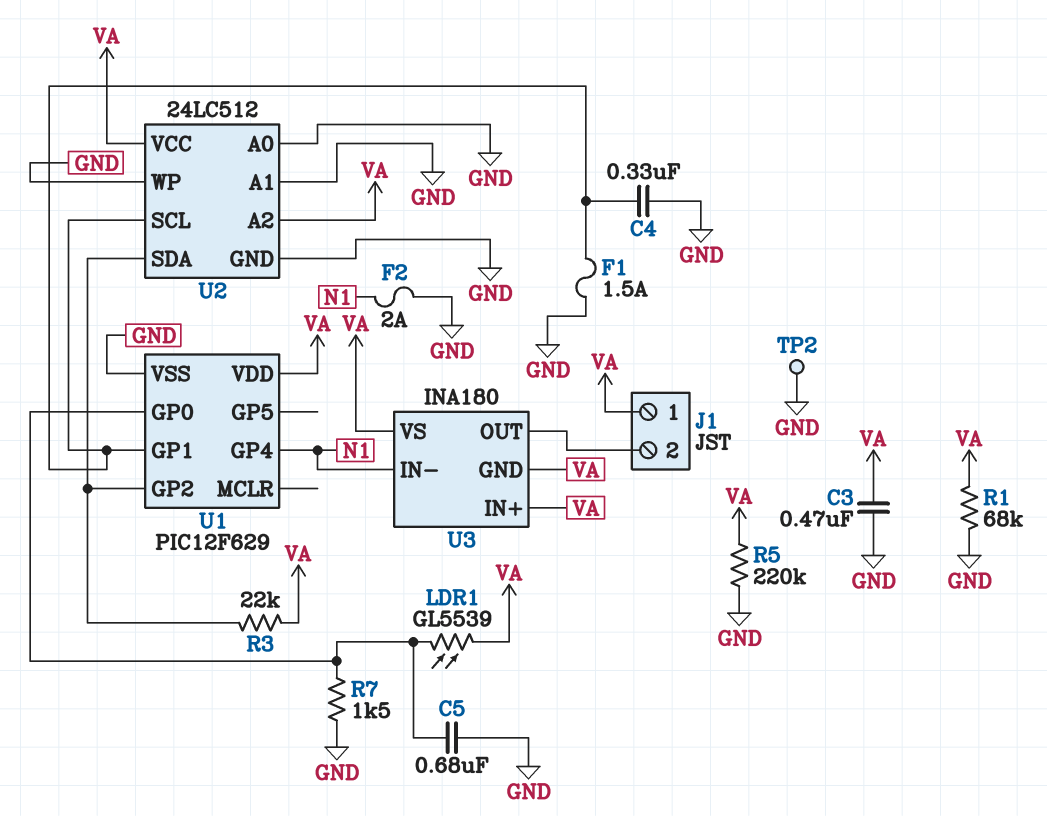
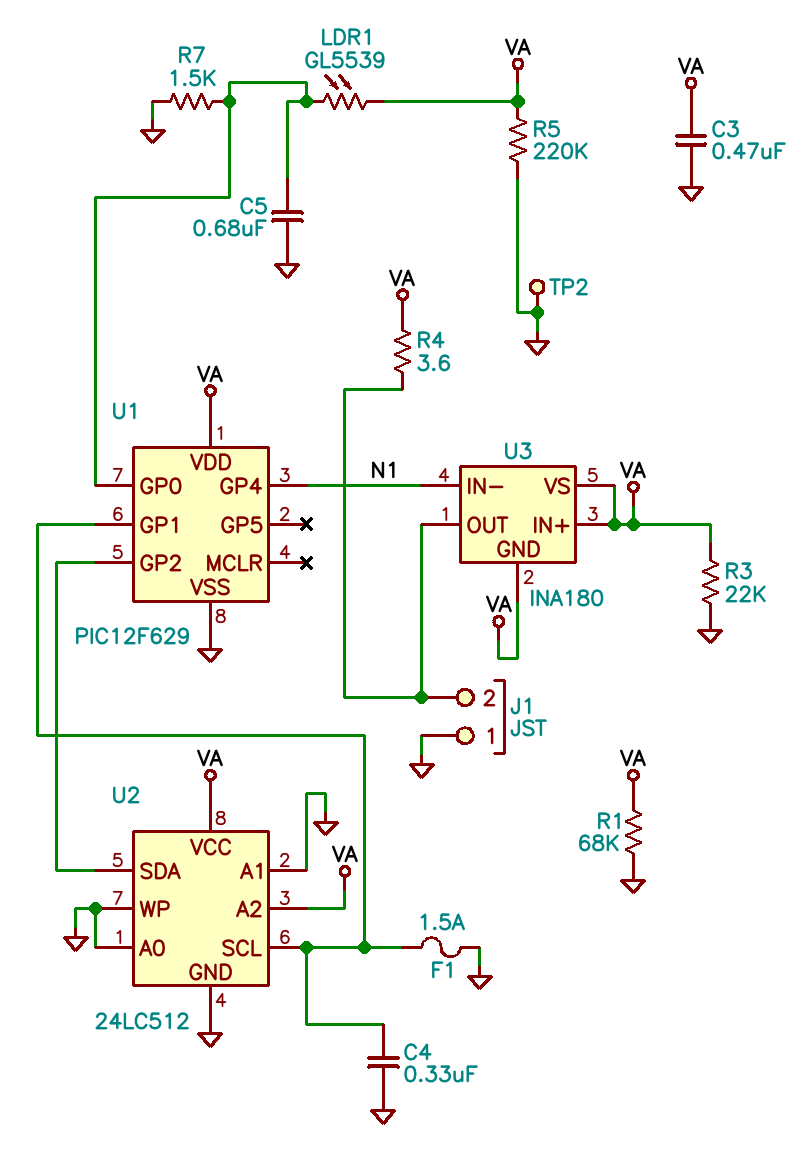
F2: 2A (GND, N1) -> none
J1 pin 1: VA -> GND
R3: 22k (U1/GP2, VA) -> 22k (GND, VA)
R4: none -> 3.6 (J1/2, VA)

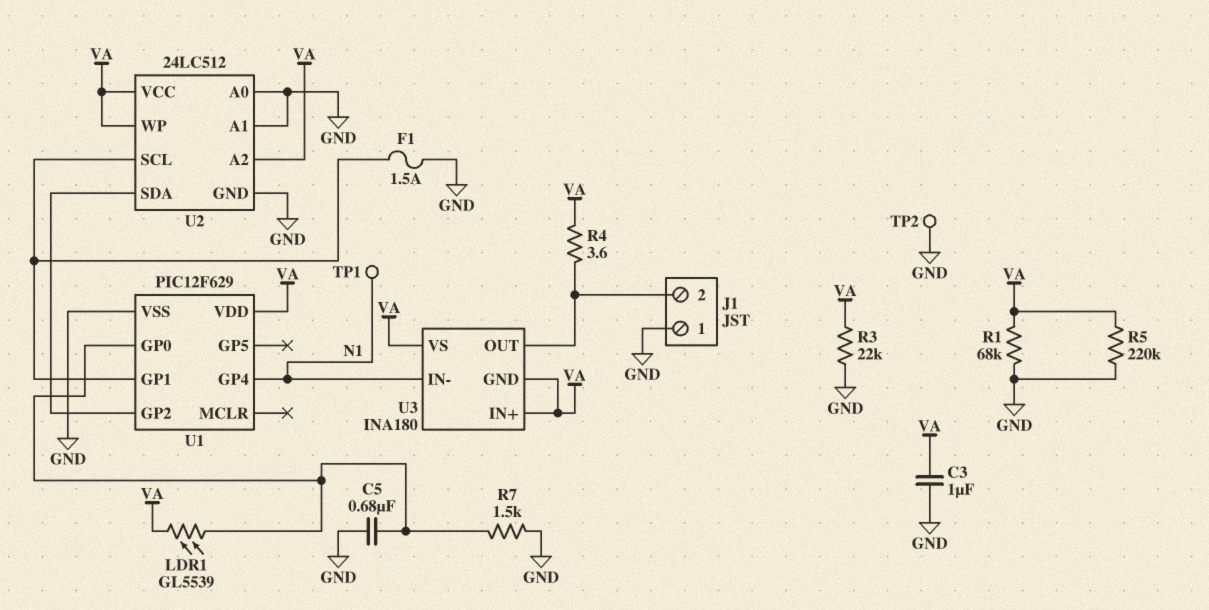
C3: 470nF (GND, VA) -> 1uF (GND, VA)
C4: 330nF (GND, U1/GP1) -> none
TP1: none -> test point (N1)
U2 pin WP: GND -> VA

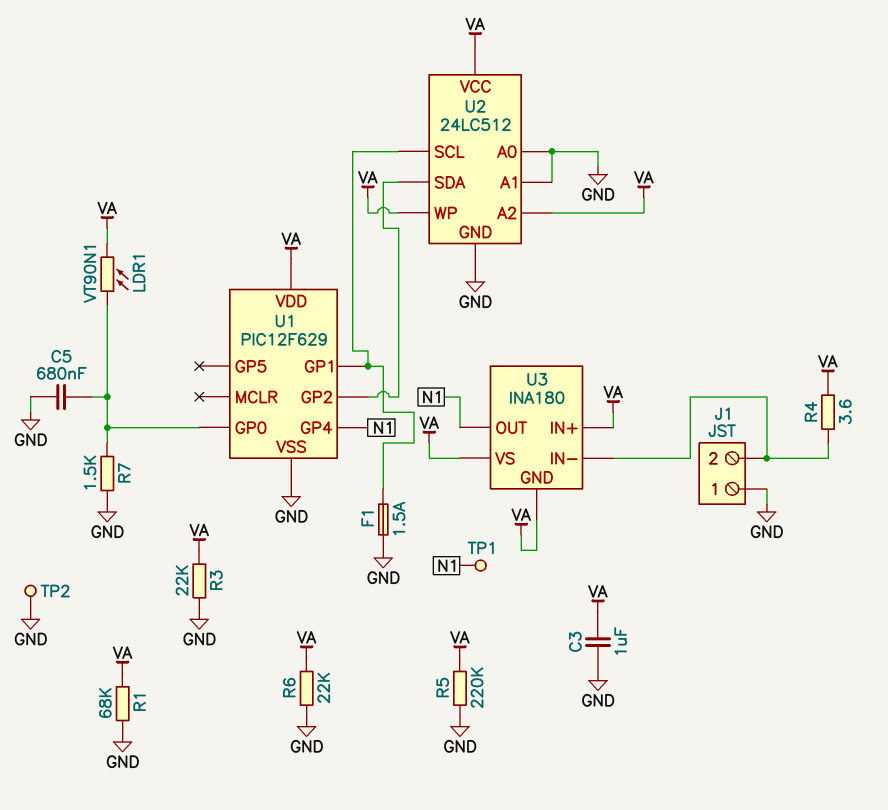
LDR1: GL5539 (U1/GP0, VA) -> VT90N1 (U1/GP0, VA)
R6: none -> 22k (GND, VA)
U3 pin IN-: N1 -> J1/2
U3 pin OUT: J1/2 -> N1

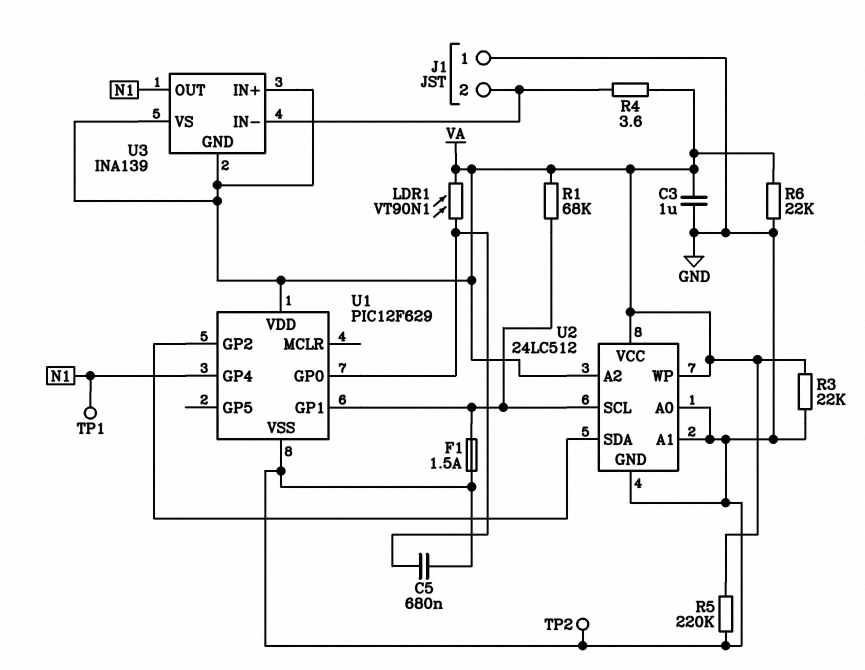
R1: 68k (GND, VA) -> 68k (U1/GP1, VA)
R7: 1.5k (GND, U1/GP0) -> none
U3: INA180 -> INA139

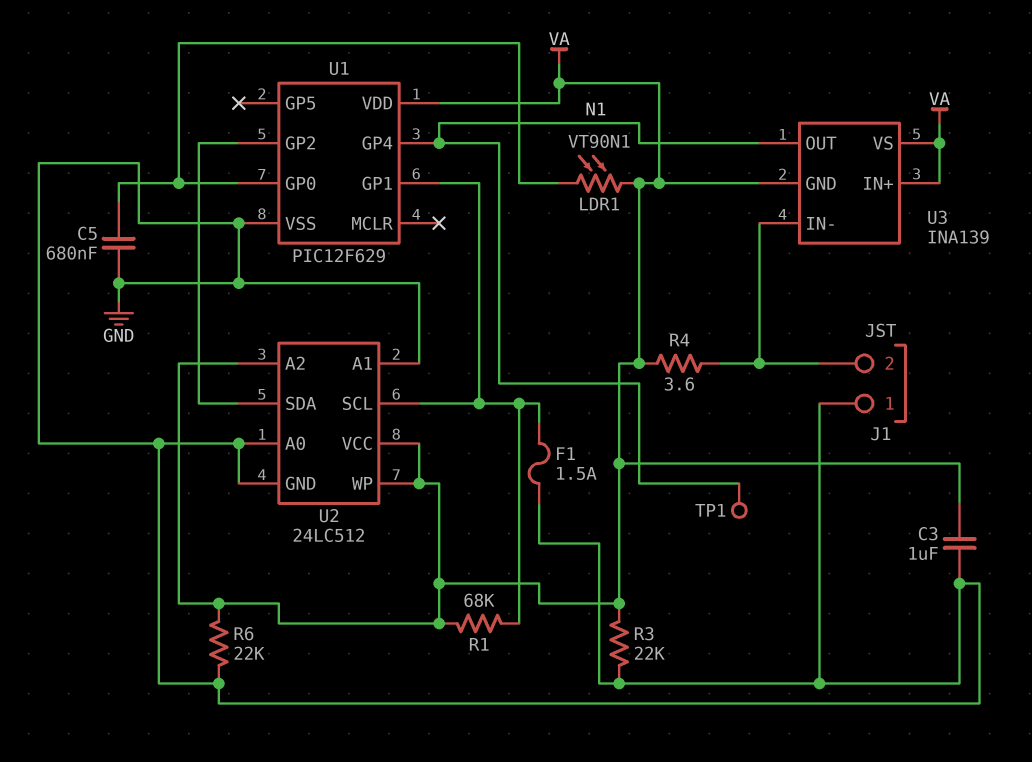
R5: 220k (GND, VA) -> none
TP2: test point (GND) -> none

